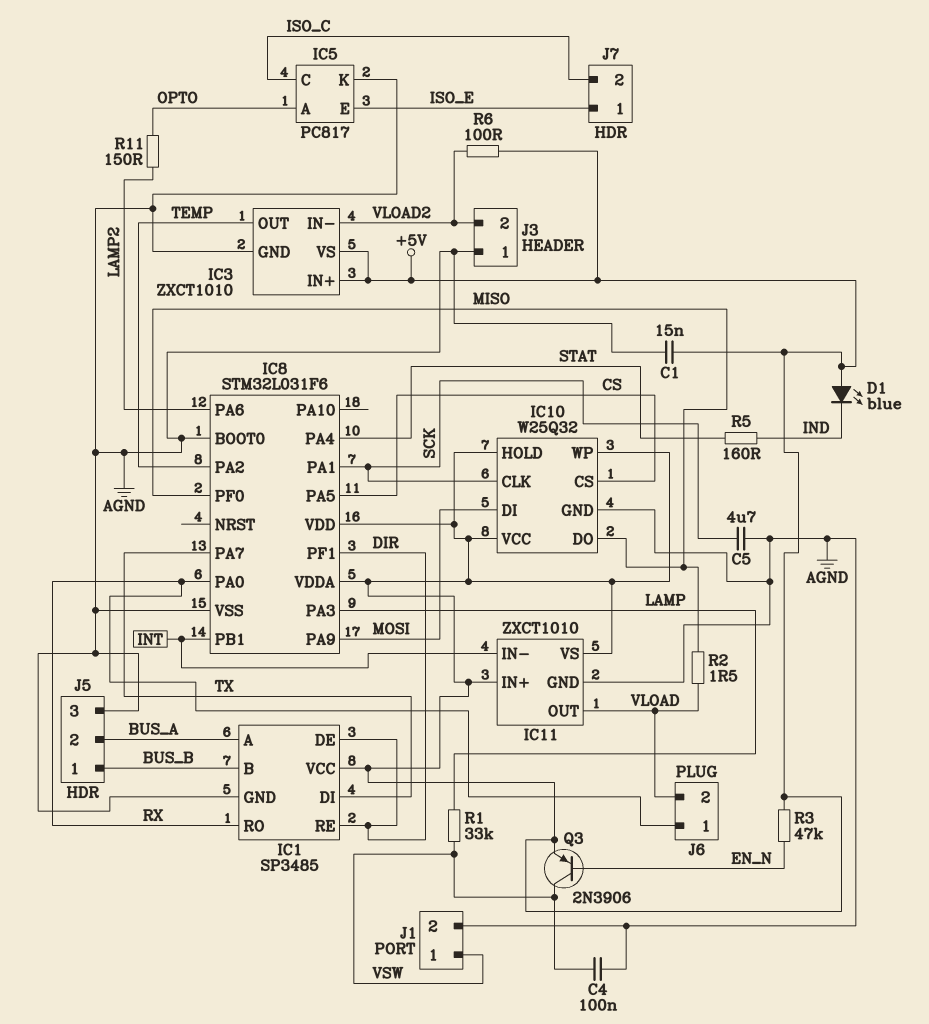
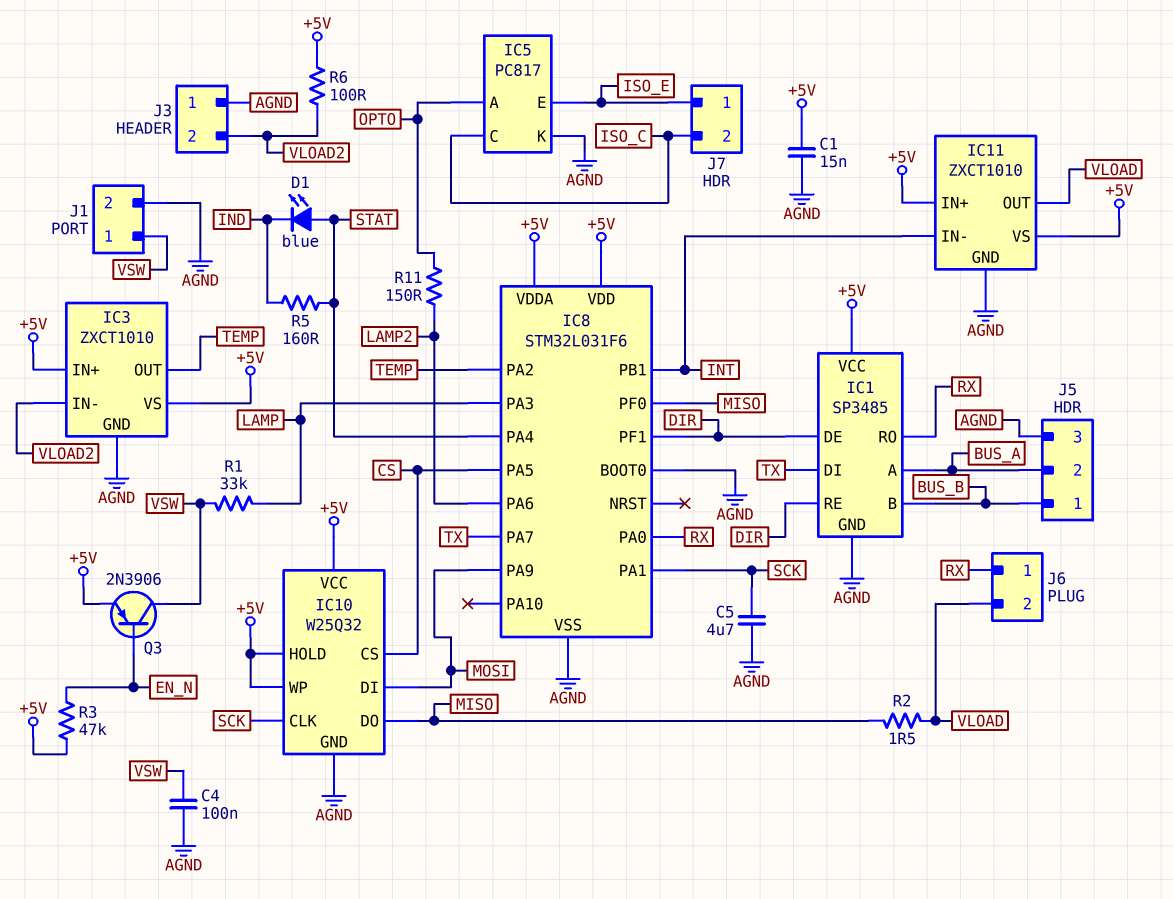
D1: LED blue (A +5V, K IND) -> LED blue (A STAT, K IND)

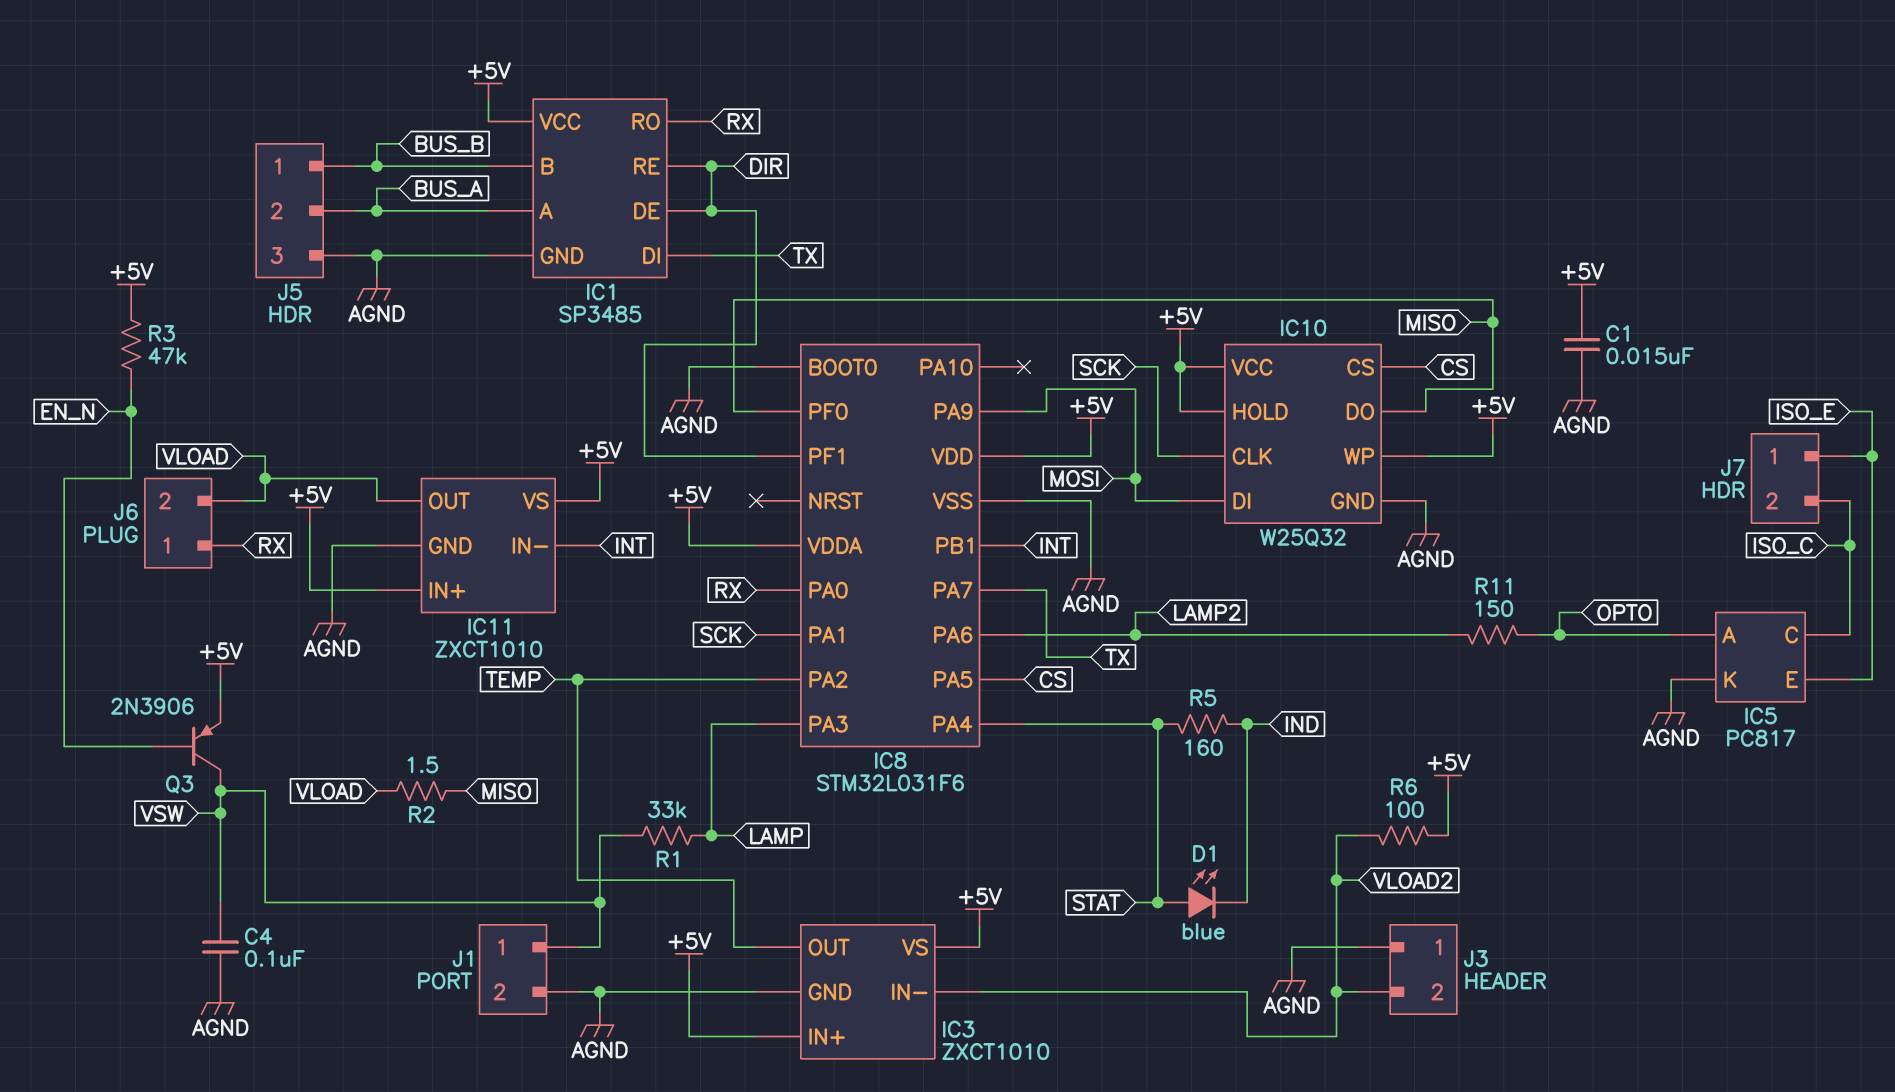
C5: 4.7uF (AGND, SCK) -> none

